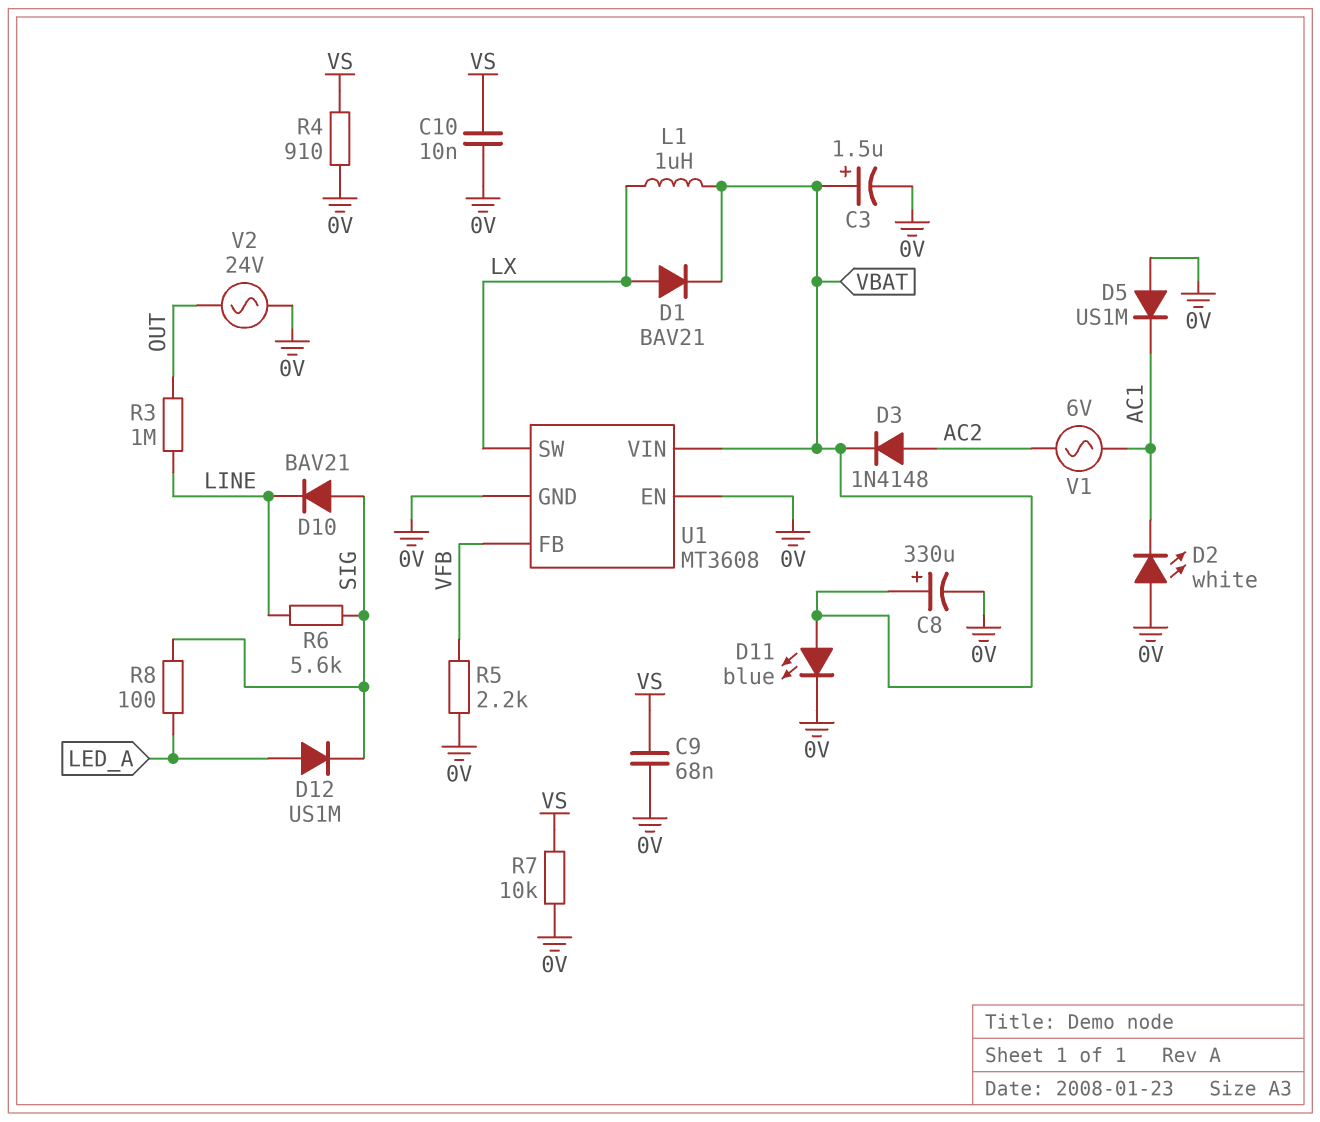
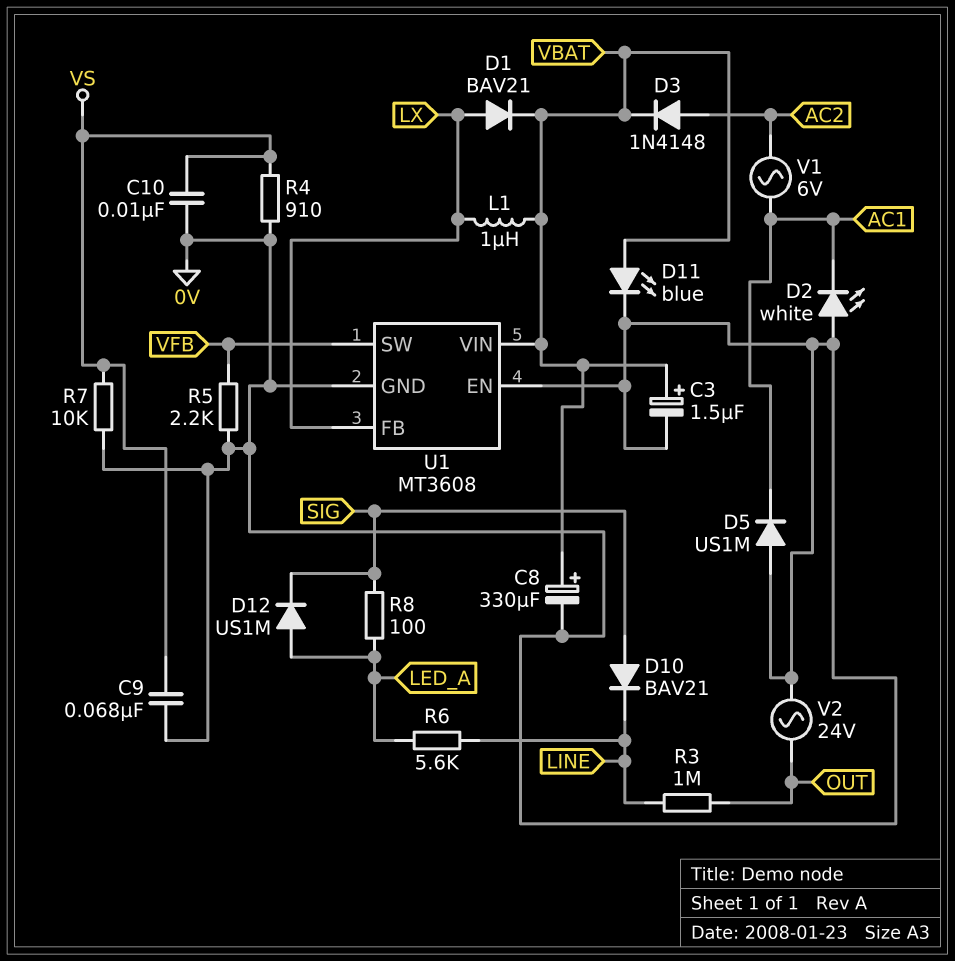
R6: 5.6k (LINE, SIG) -> 5.6k (LED_A, LINE)
U1 pin FB: VFB -> LX
U1 pin SW: LX -> VFB

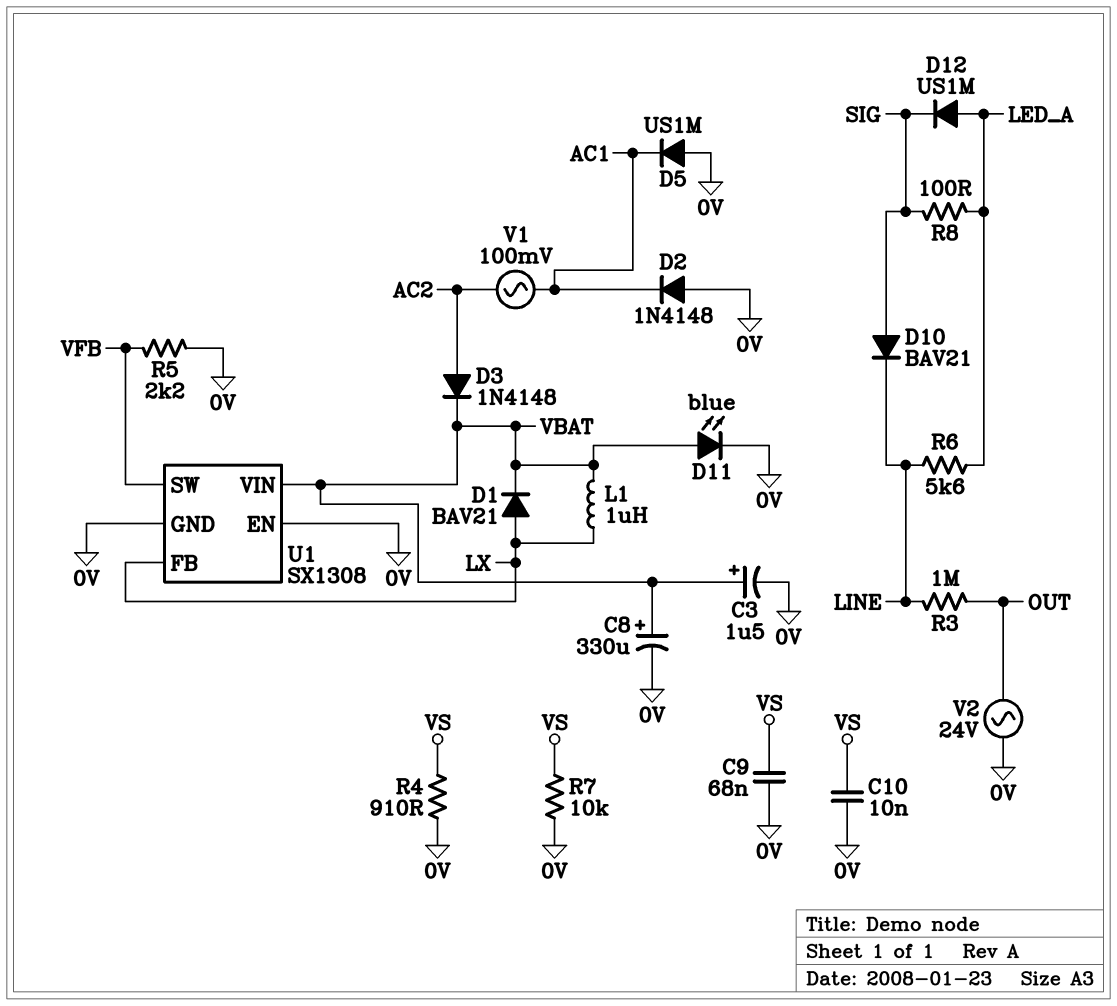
D2: LED white (A 0V, K AC1) -> diode 1N4148 (A 0V, K AC1)
U1: MT3608 -> SX1308
V1: AC 6V (AC1, AC2) -> AC 100mV (AC1, AC2)

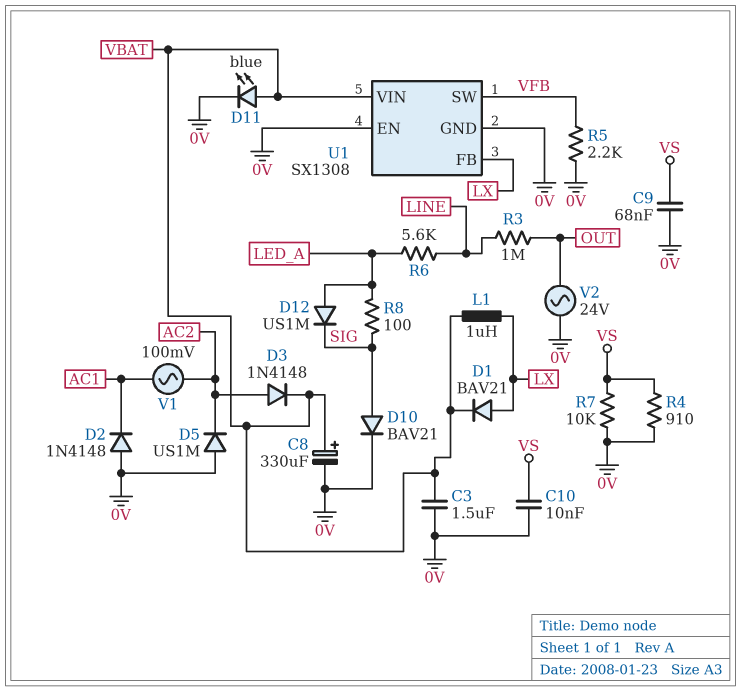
C3: 1.5uF (plus VBAT, minus 0V) -> 1.5uF (0V, VBAT)
D5: diode US1M (A 0V, K AC1) -> diode US1M (A 0V, K AC2)
D10: diode BAV21 (A SIG, K LINE) -> diode BAV21 (A SIG, K 0V)

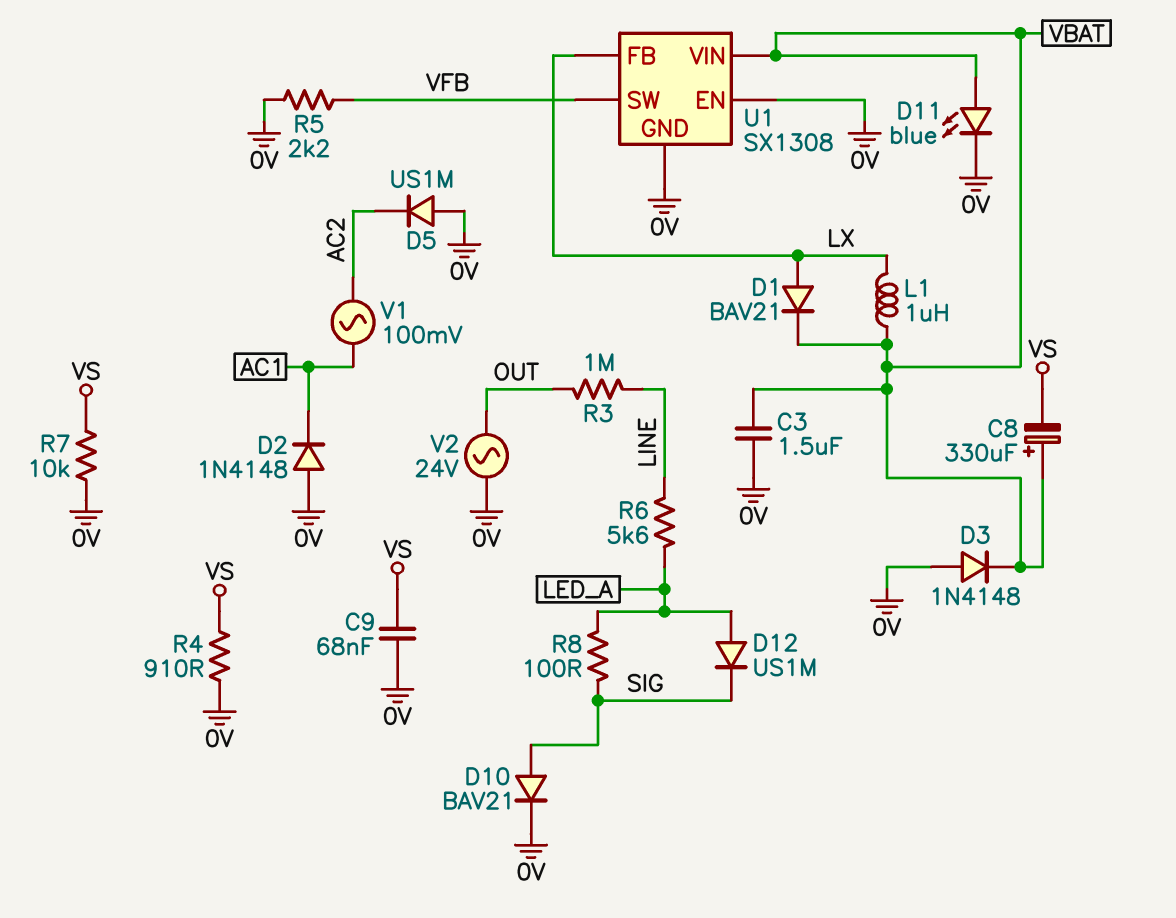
C8: 330uF (plus VBAT, minus 0V) -> 330uF (plus VBAT, minus VS)
C10: 10nF (0V, VS) -> none
D3: diode 1N4148 (A AC2, K VBAT) -> diode 1N4148 (A 0V, K VBAT)

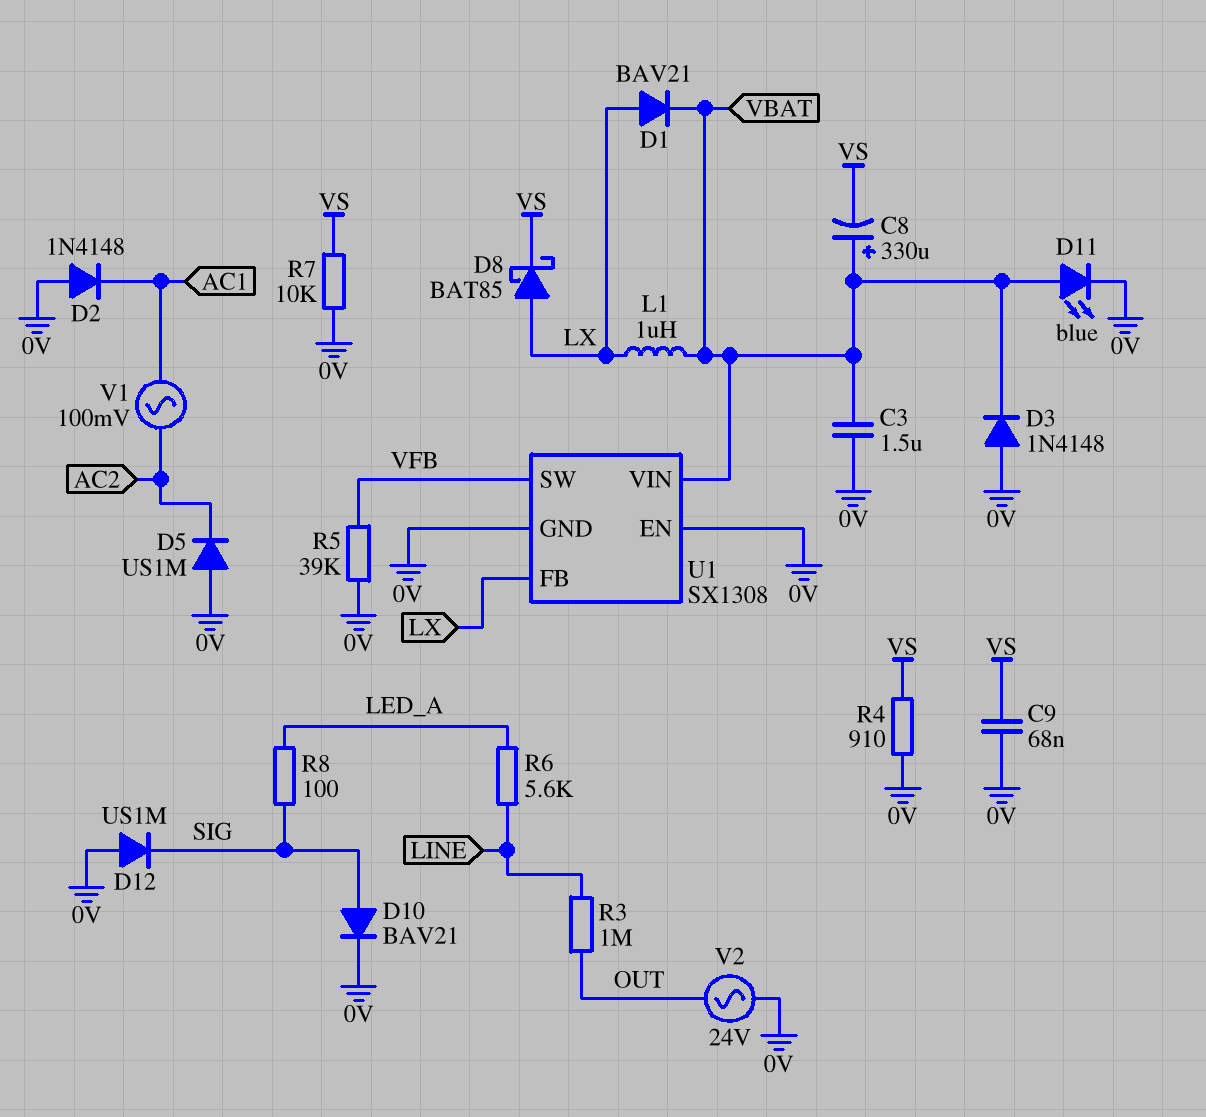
D8: none -> schottky BAT85 (A LX, K VS)
D12: diode US1M (A LED_A, K SIG) -> diode US1M (A 0V, K SIG)
R5: 2.2k (0V, VFB) -> 39k (0V, VFB)

